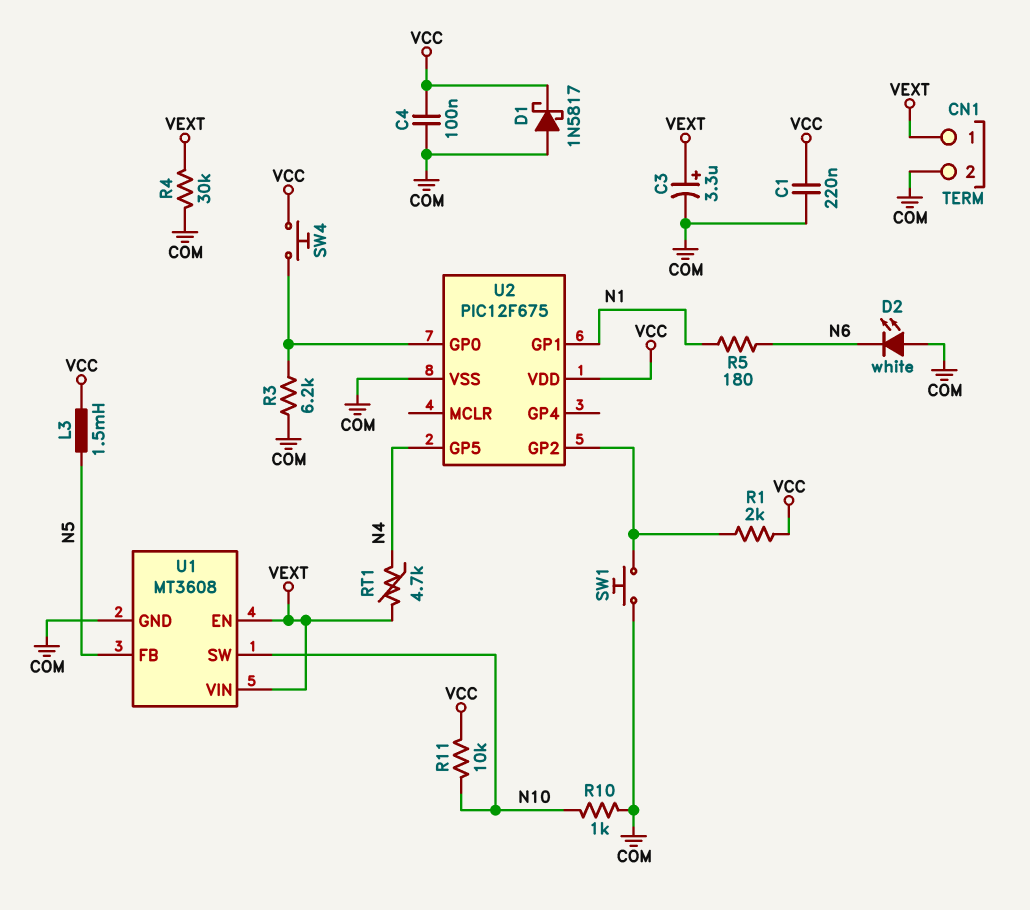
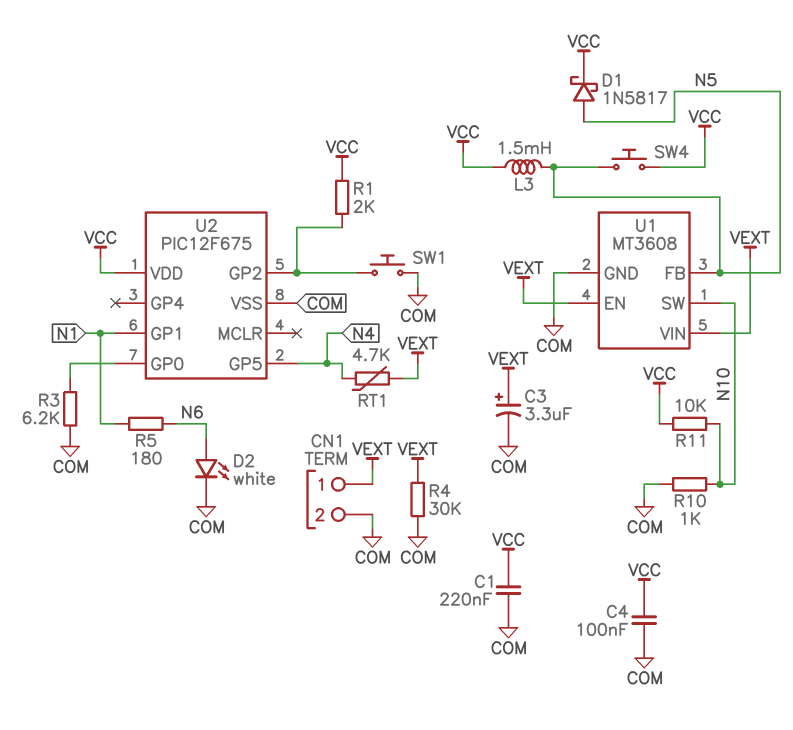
D1: schottky 1N5817 (A COM, K VCC) -> schottky 1N5817 (A N5, K VCC)
D2: LED white (A COM, K N6) -> LED white (A N6, K COM)
SW4: button (U2/GP0, VCC) -> button (N5, VCC)

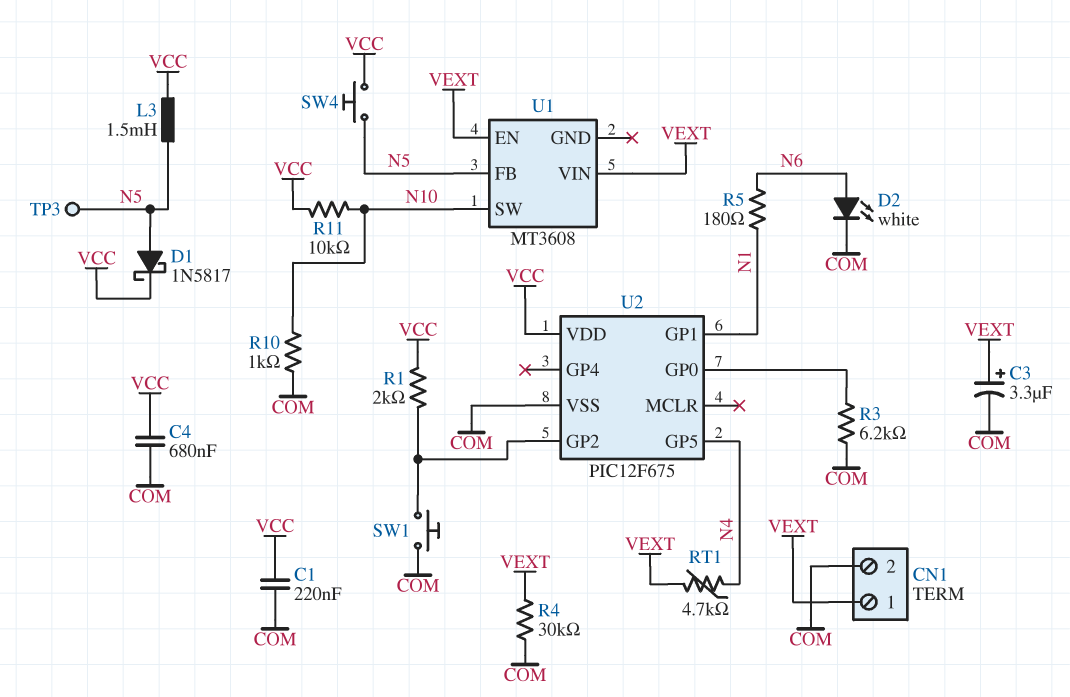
C4: 100nF (COM, VCC) -> 680nF (COM, VCC)
TP3: none -> test point (N5)
U1 pin GND: COM -> none

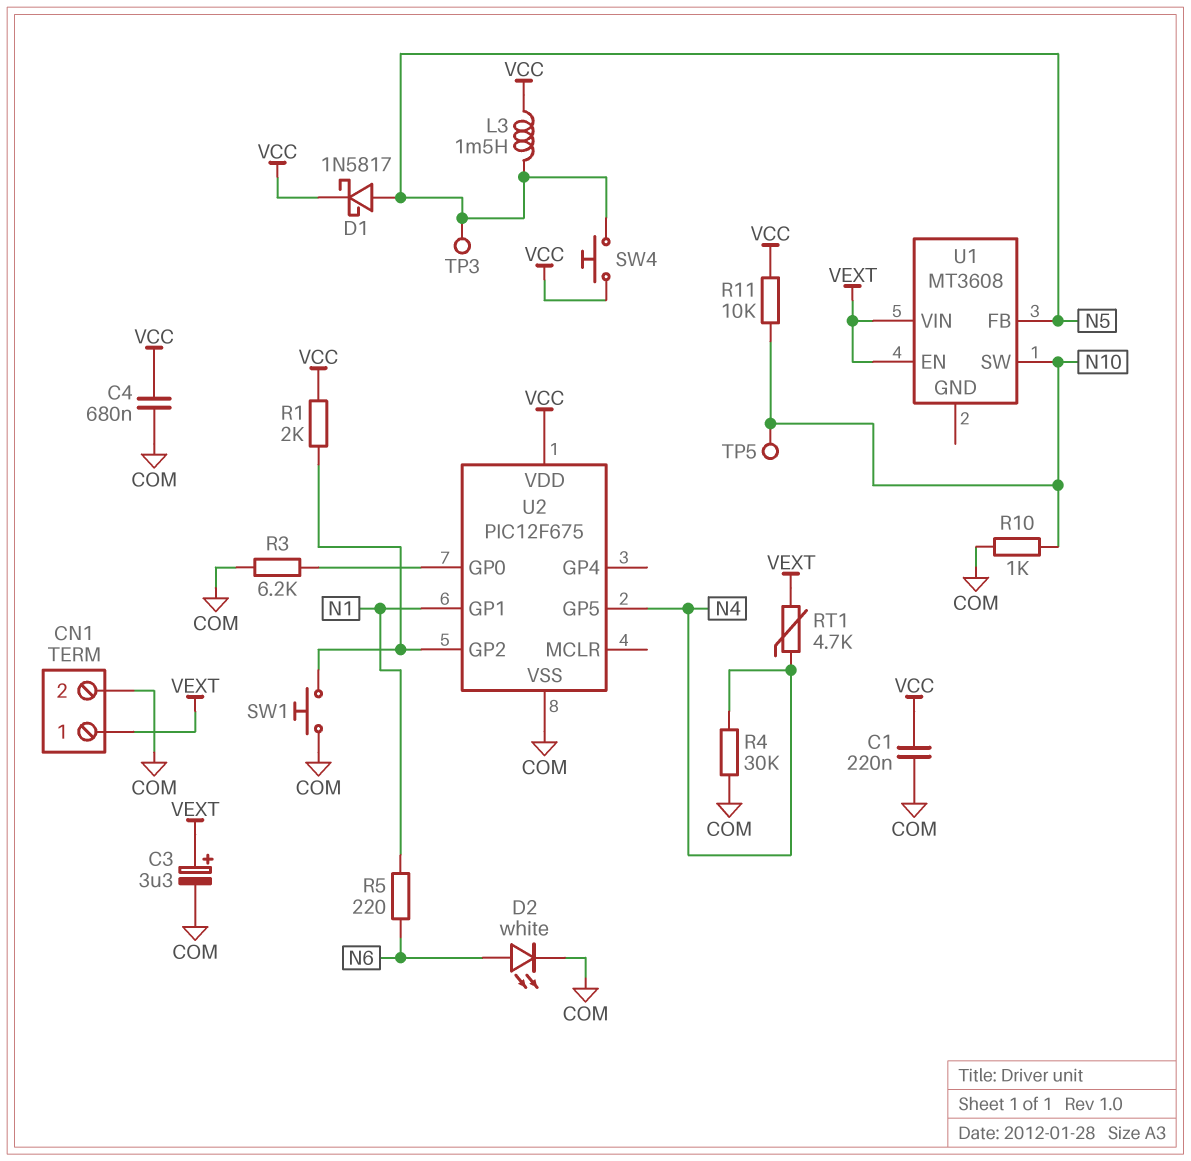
R4: 30k (COM, VEXT) -> 30k (COM, N4)
R5: 180 (N1, N6) -> 220 (N1, N6)
TP5: none -> test point (N10)

